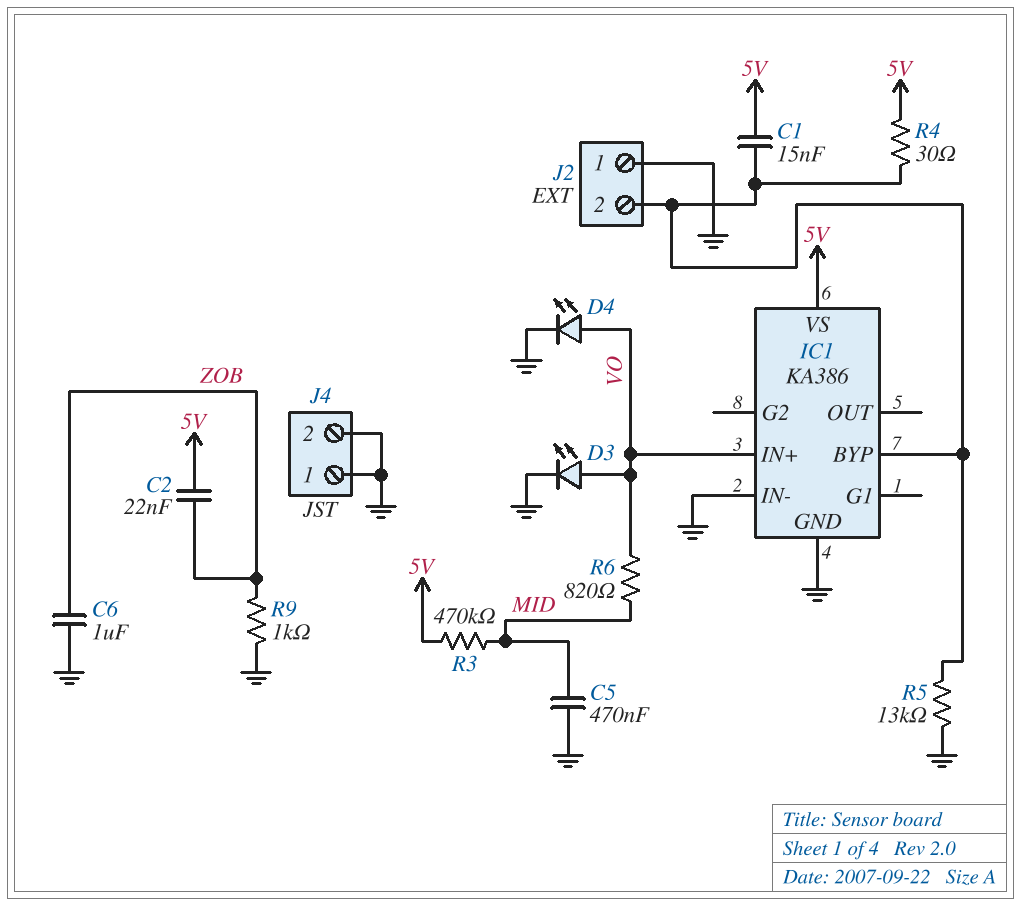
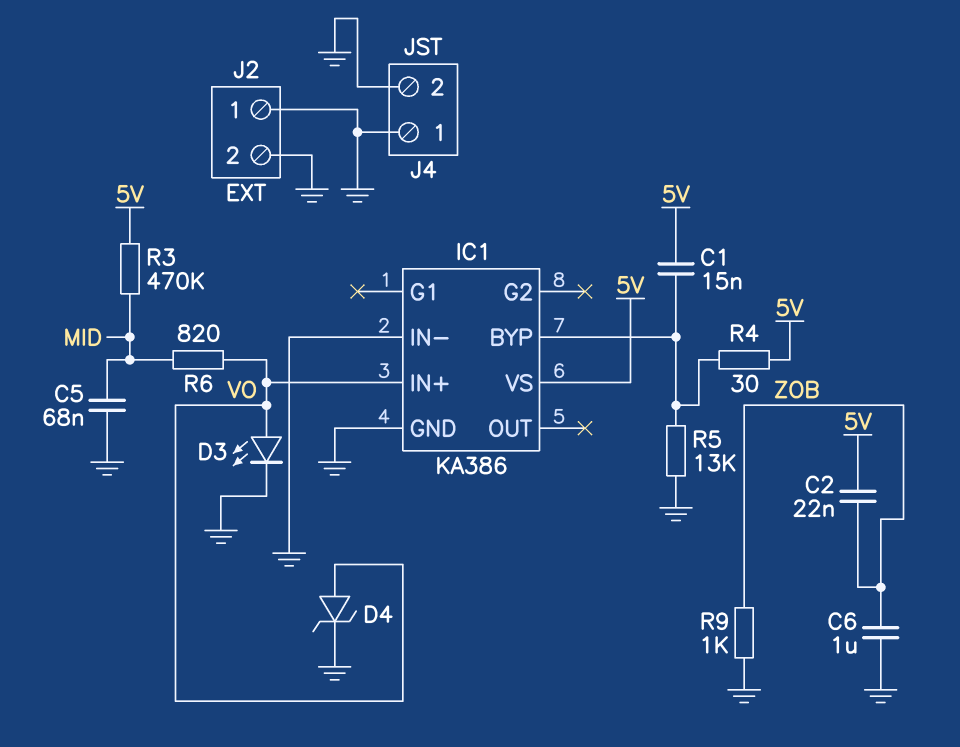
C5: 470nF (GND, MID) -> 68nF (GND, MID)
D4: LED (A VO, K GND) -> zener (A VO, K GND)
J2 pin 2: IC1/BYP -> GND

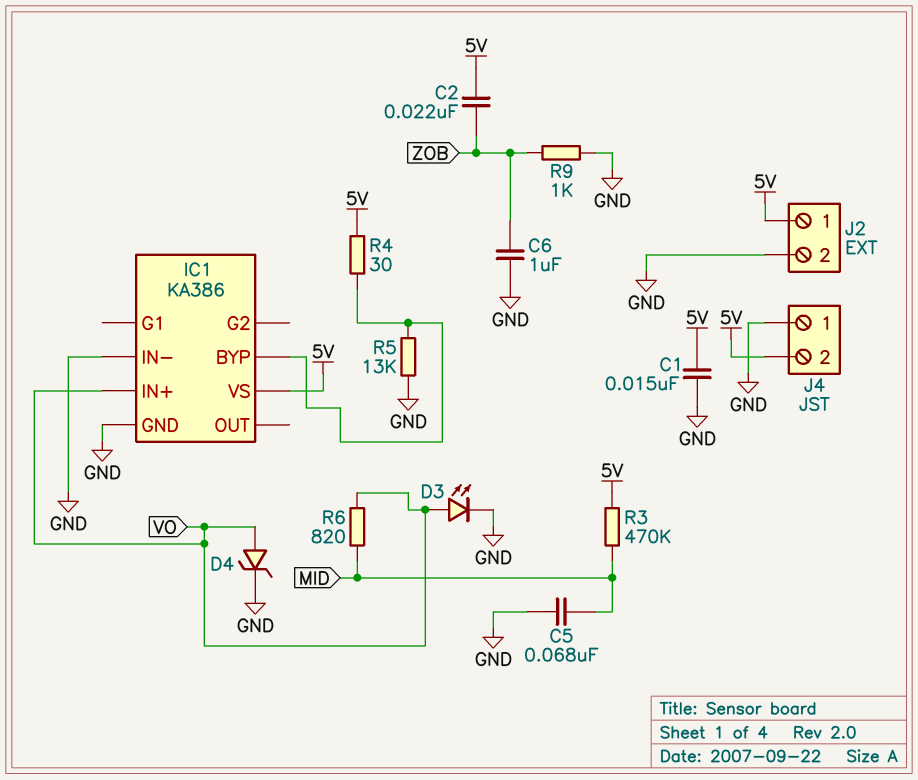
C1: 15nF (5V, IC1/BYP) -> 15nF (5V, GND)
J2 pin 1: GND -> 5V
J4 pin 2: GND -> 5V

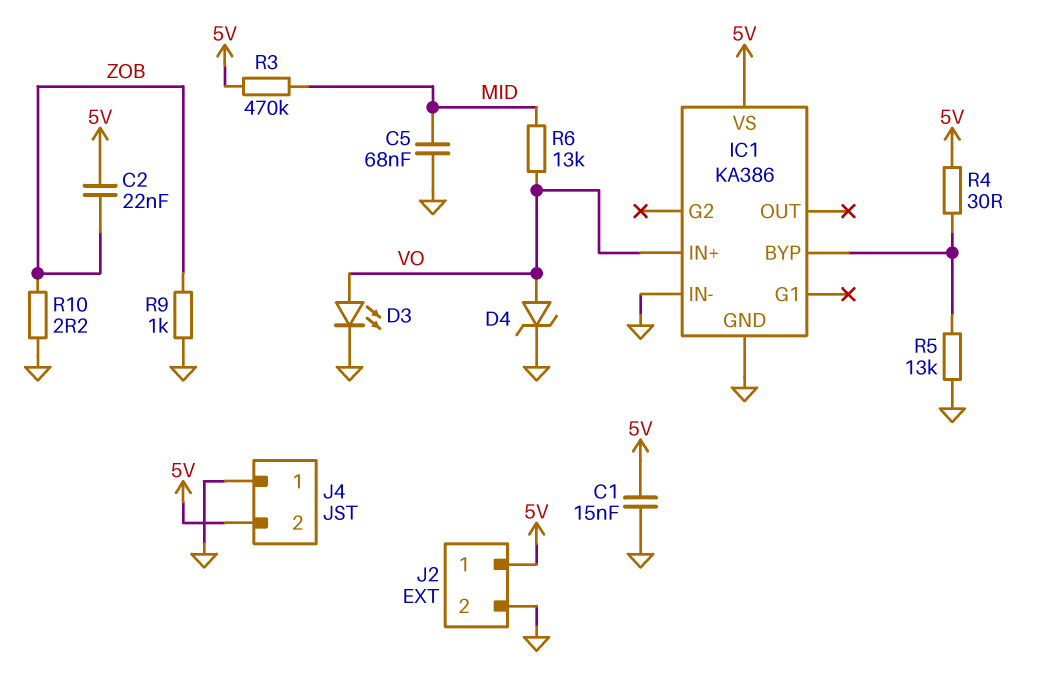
C6: 1uF (GND, ZOB) -> none
R6: 820 (MID, VO) -> 13k (MID, VO)
R10: none -> 2.2 (GND, ZOB)

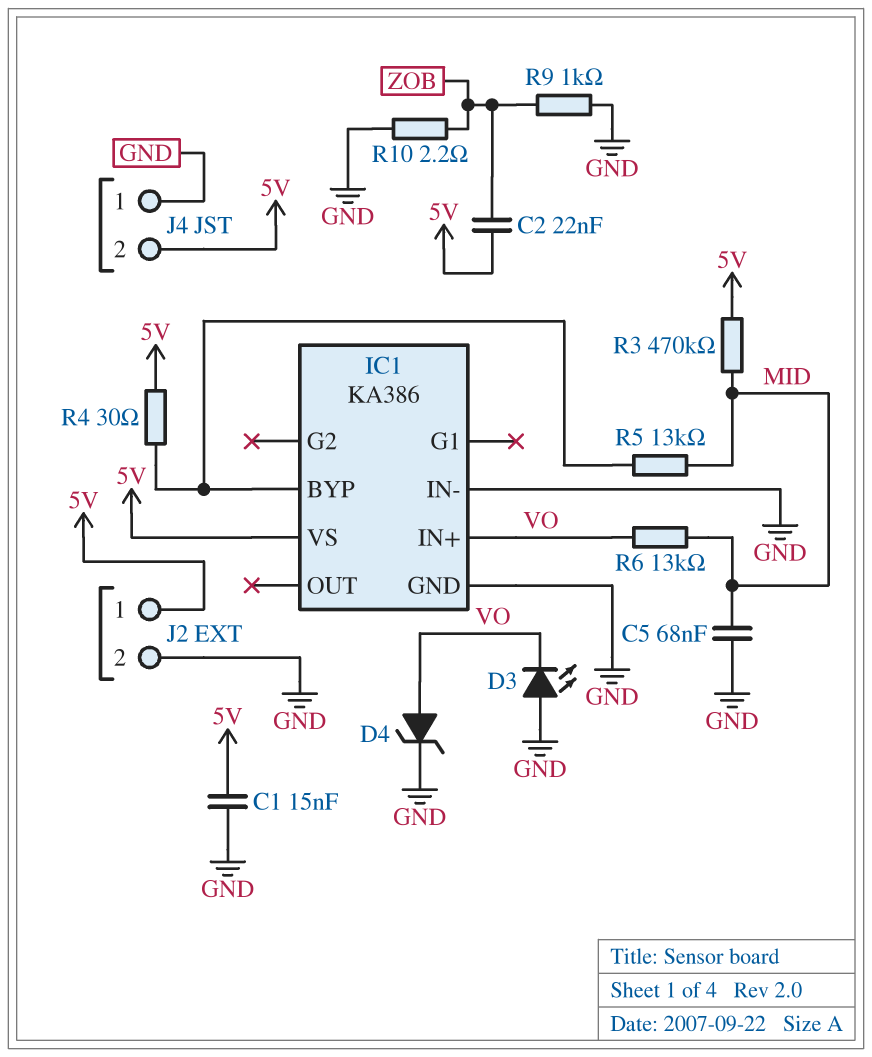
D3: LED (A VO, K GND) -> LED (A GND, K VO)
R5: 13k (GND, IC1/BYP) -> 13k (IC1/BYP, MID)

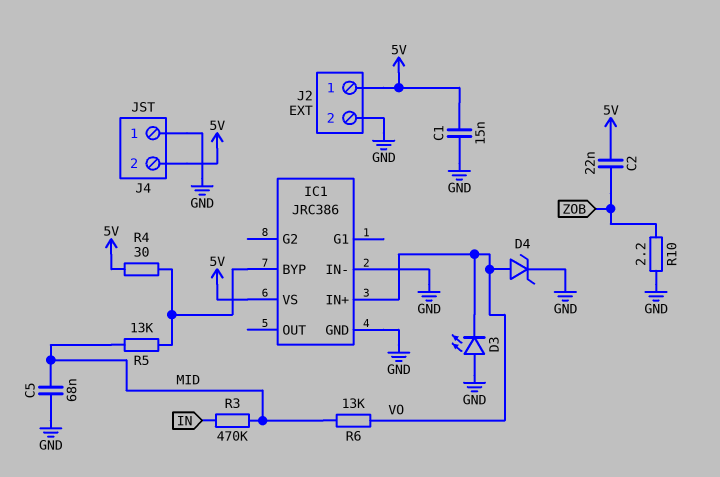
IC1: KA386 -> JRC386
R3: 470k (5V, MID) -> 470k (IN, MID)
R9: 1k (GND, ZOB) -> none

